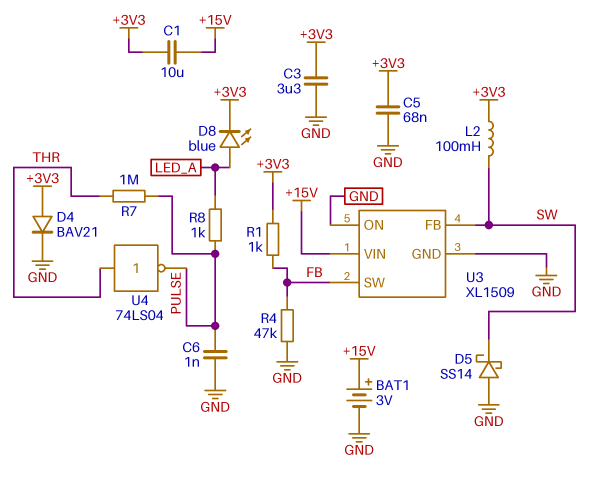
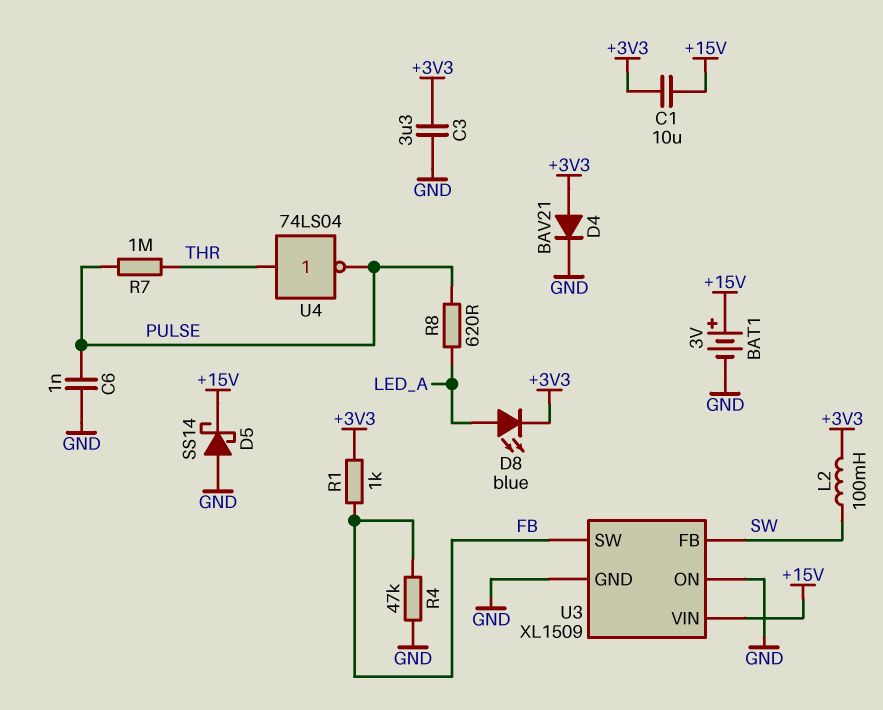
C5: 68nF (+3V3, GND) -> none
D5: schottky SS14 (A GND, K SW) -> schottky SS14 (A GND, K +15V)
R8: 1k (LED_A, PULSE) -> 620 (LED_A, PULSE)

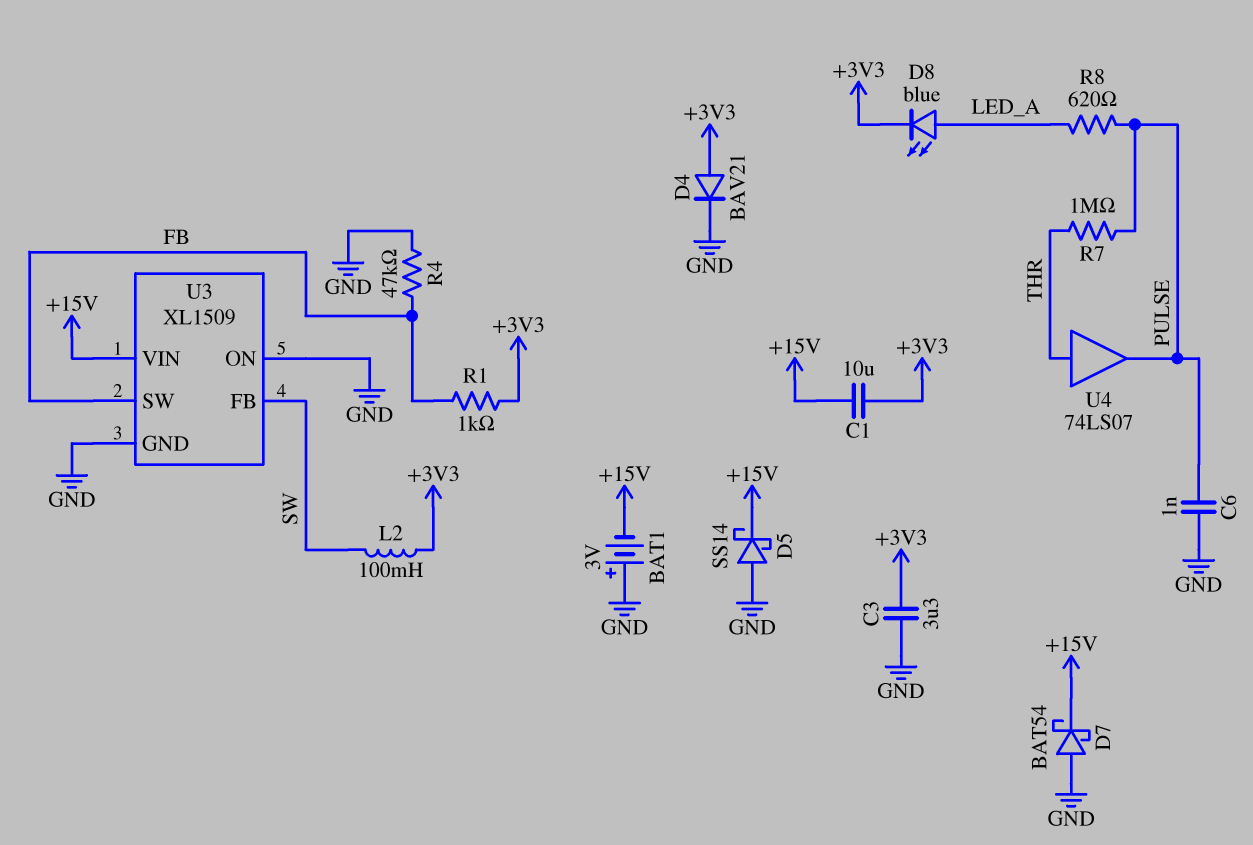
BAT1: 3V (plus +15V, minus GND) -> 3V (plus GND, minus +15V)
D7: none -> schottky BAT54 (A GND, K +15V)
U4: NOT 74LS04 (in THR, out PULSE) -> buffer 74LS07 (in THR, out PULSE)

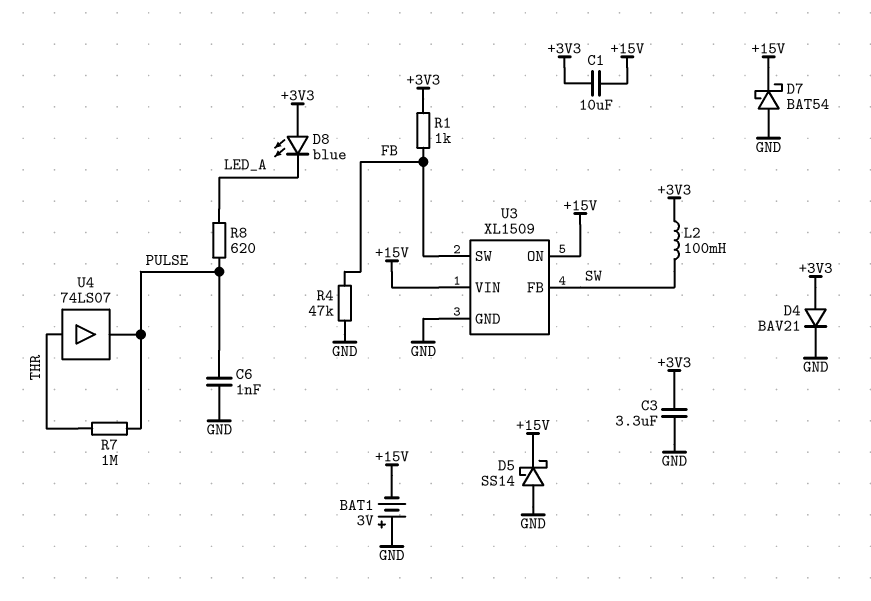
D8: LED blue (A LED_A, K +3V3) -> LED blue (A +3V3, K LED_A)
U3 pin ON: GND -> +15V

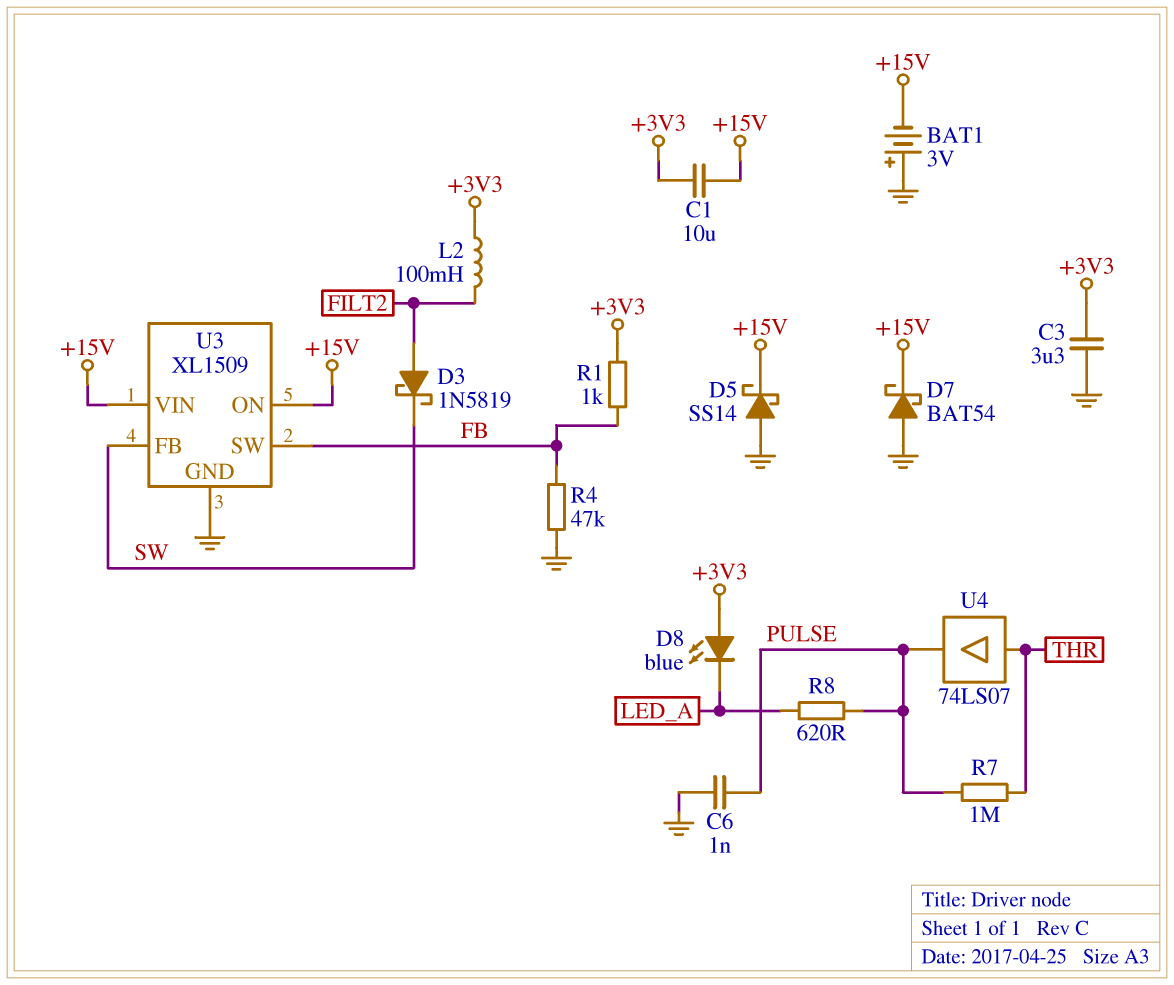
D3: none -> schottky 1N5819 (A FILT2, K SW)
D4: diode BAV21 (A +3V3, K GND) -> none
L2: 100mH (+3V3, SW) -> 100mH (+3V3, FILT2)

